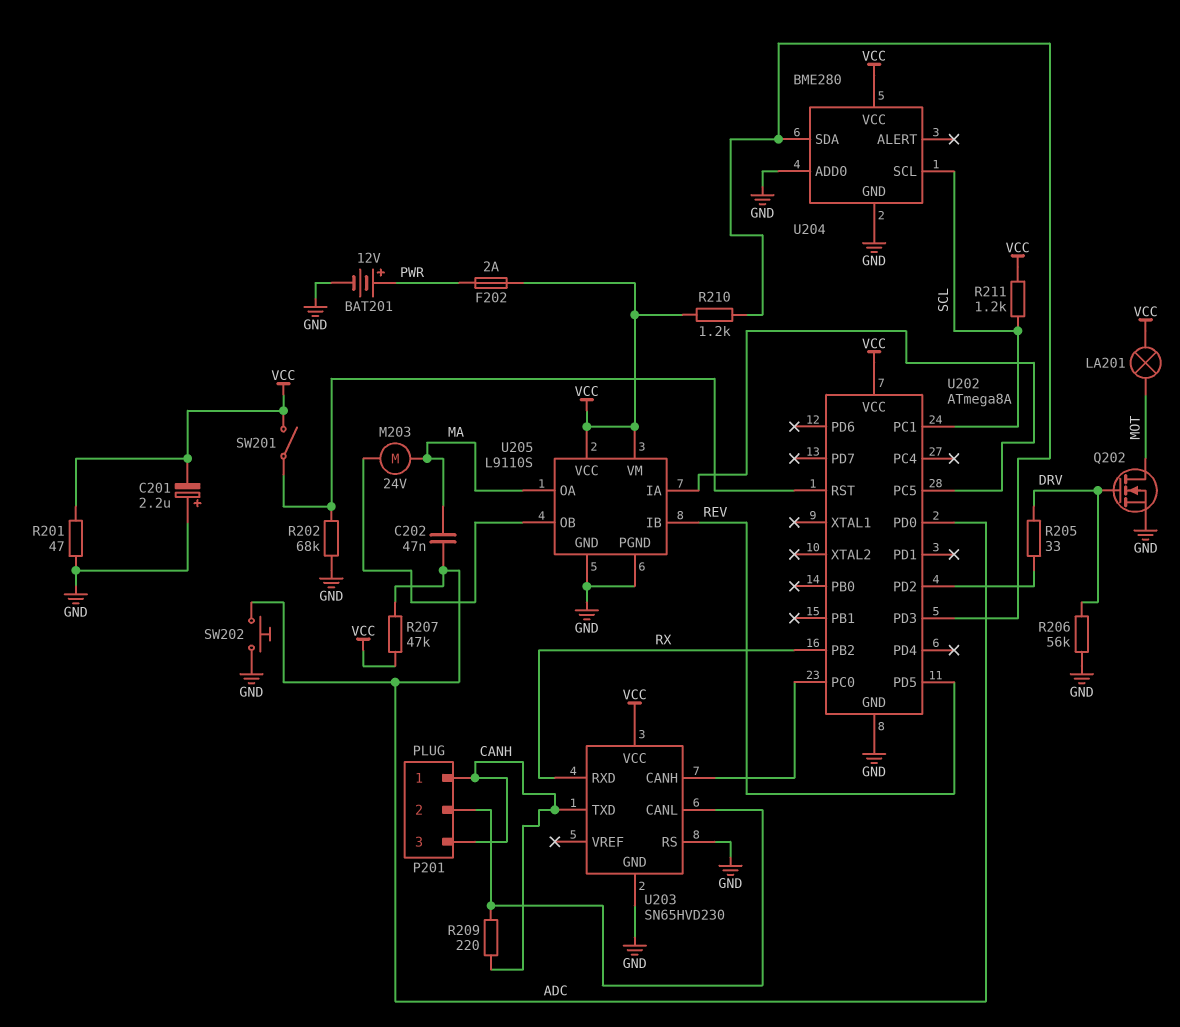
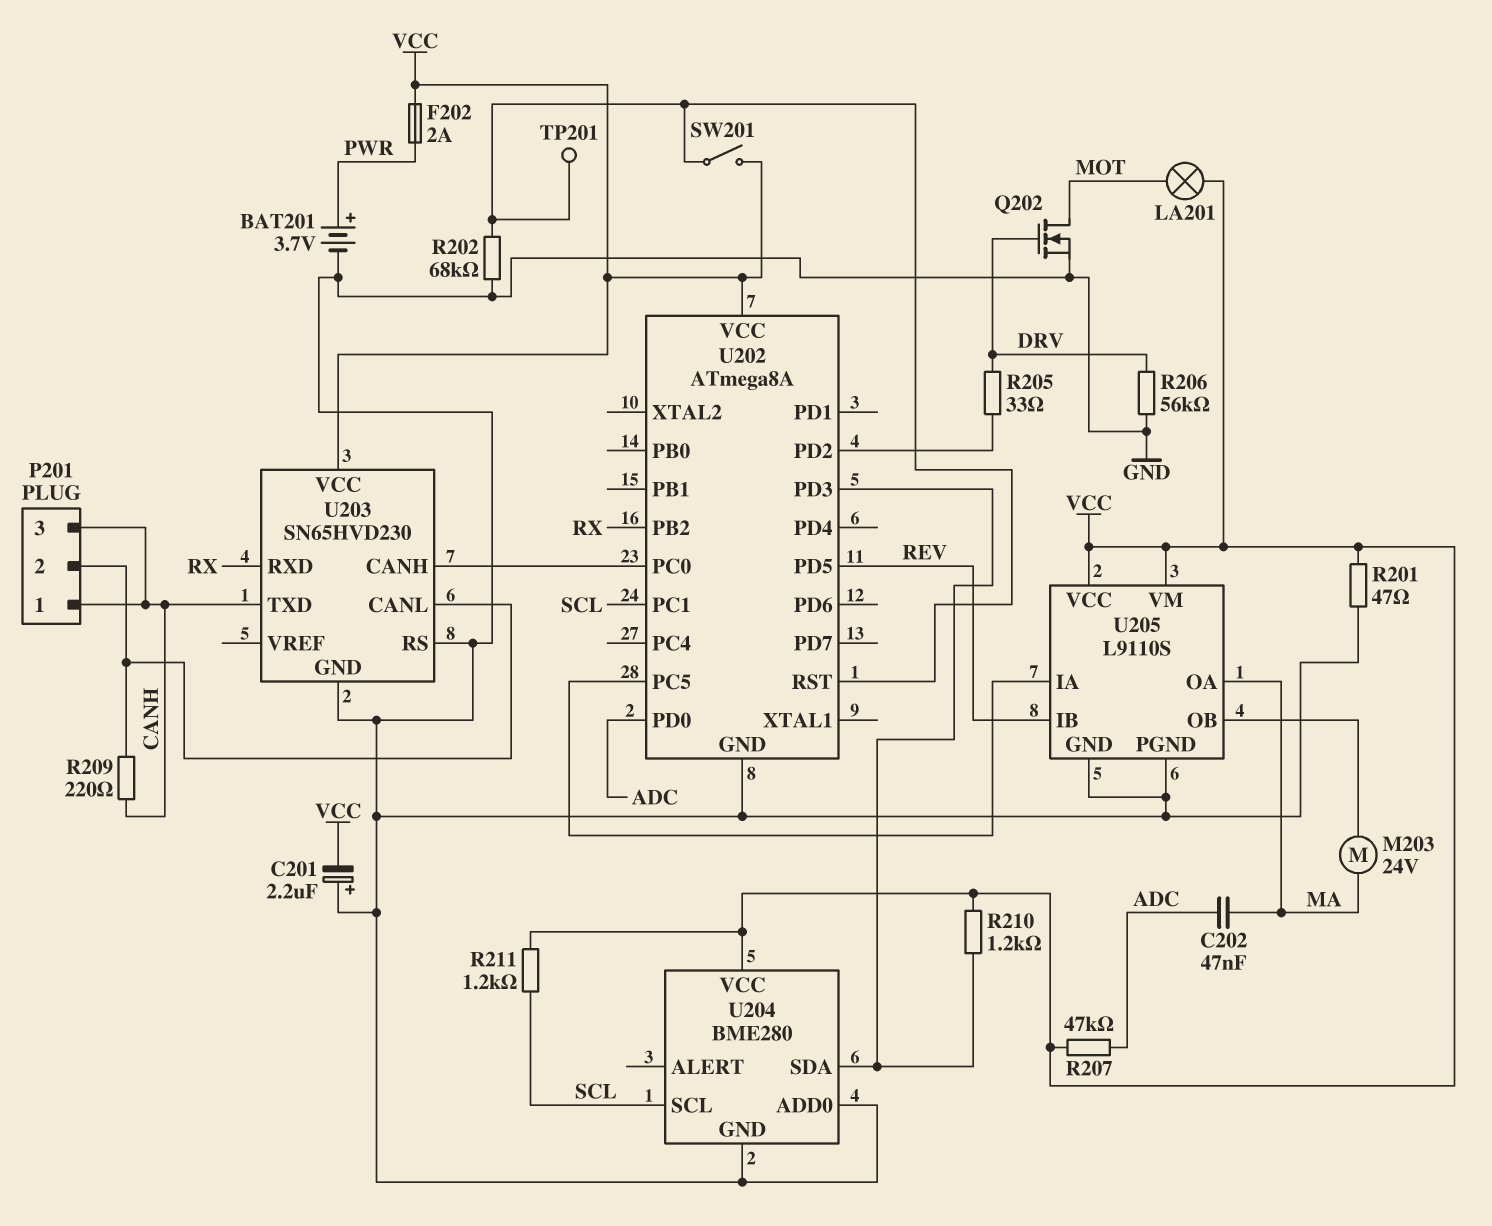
BAT201: 12V (plus PWR, minus GND) -> 3.7V (plus PWR, minus GND)
SW202: button (ADC, GND) -> none
TP201: none -> test point (U202/RST)

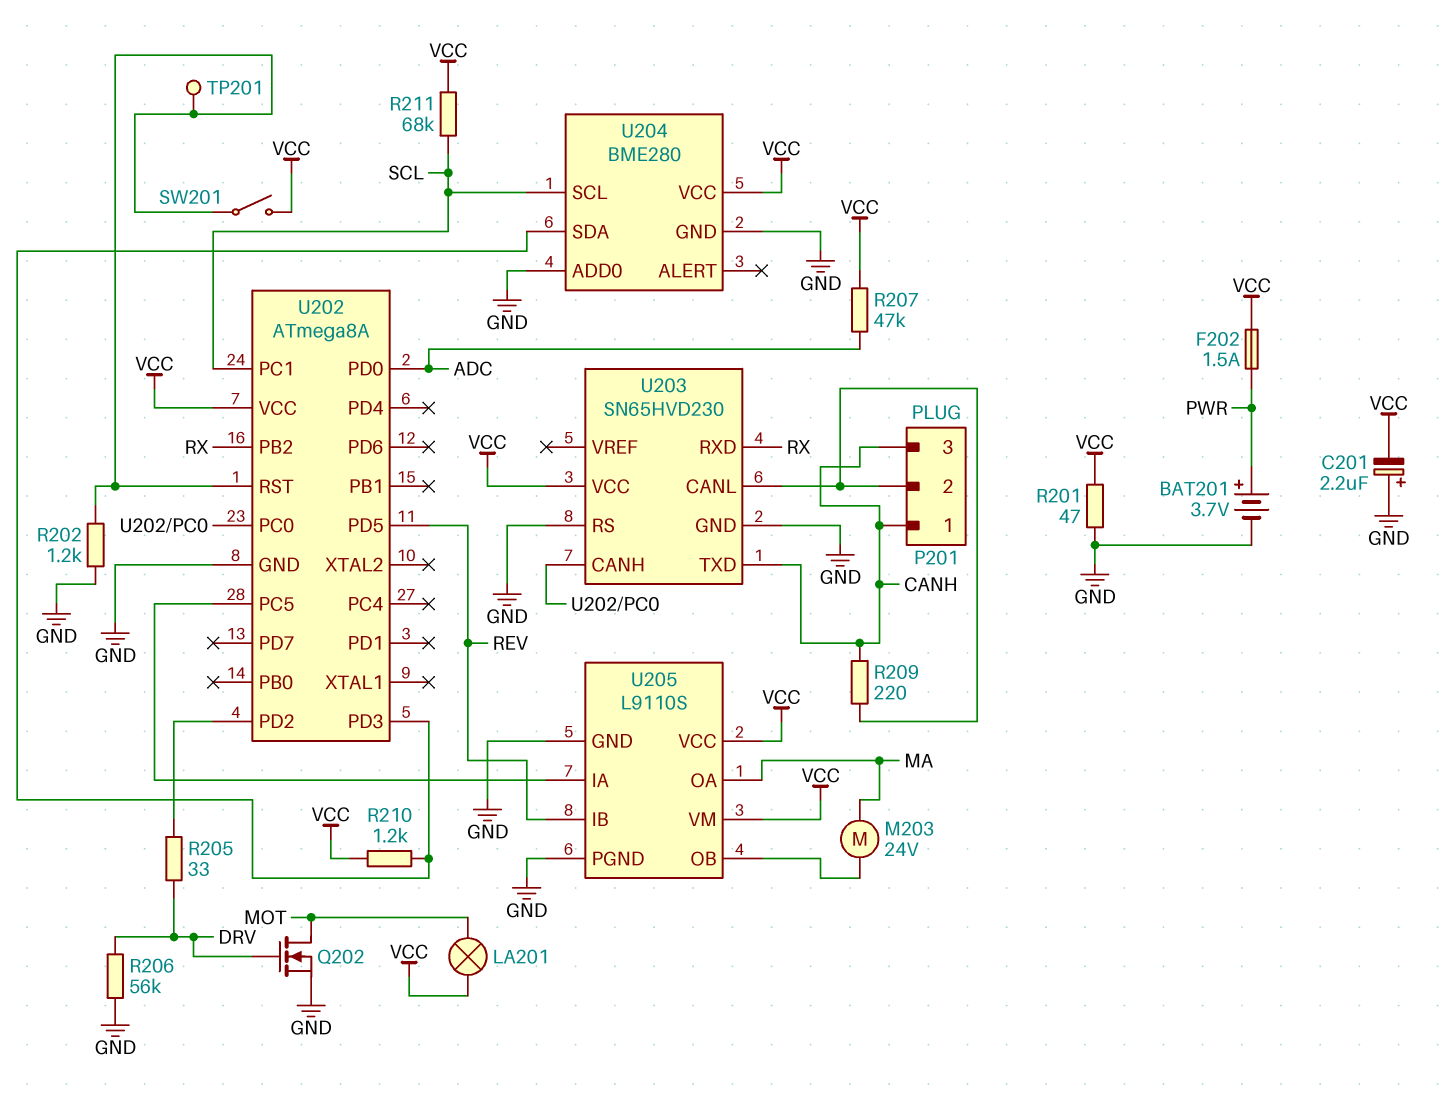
C202: 47nF (ADC, MA) -> none
F202: 2A (PWR, VCC) -> 1.5A (PWR, VCC)
R202: 68k (GND, U202/RST) -> 1.2k (GND, U202/RST)
R211: 1.2k (SCL, VCC) -> 68k (SCL, VCC)

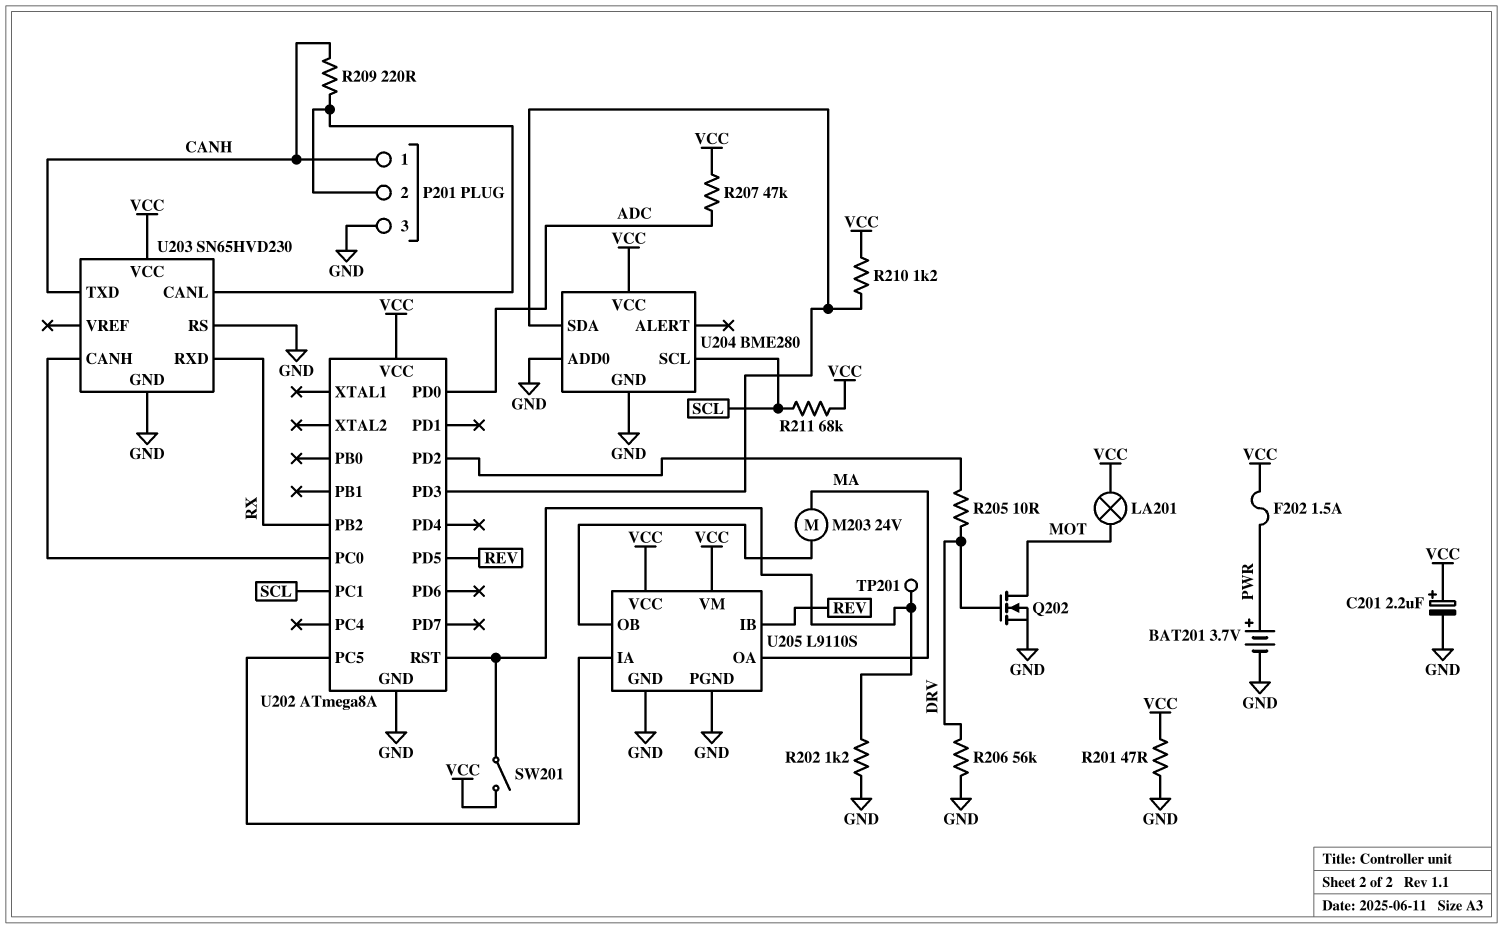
C201: 2.2uF (plus GND, minus VCC) -> 2.2uF (plus VCC, minus GND)
P201 pin 3: CANH -> GND
R205: 33 (DRV, U202/PD2) -> 10 (DRV, U202/PD2)

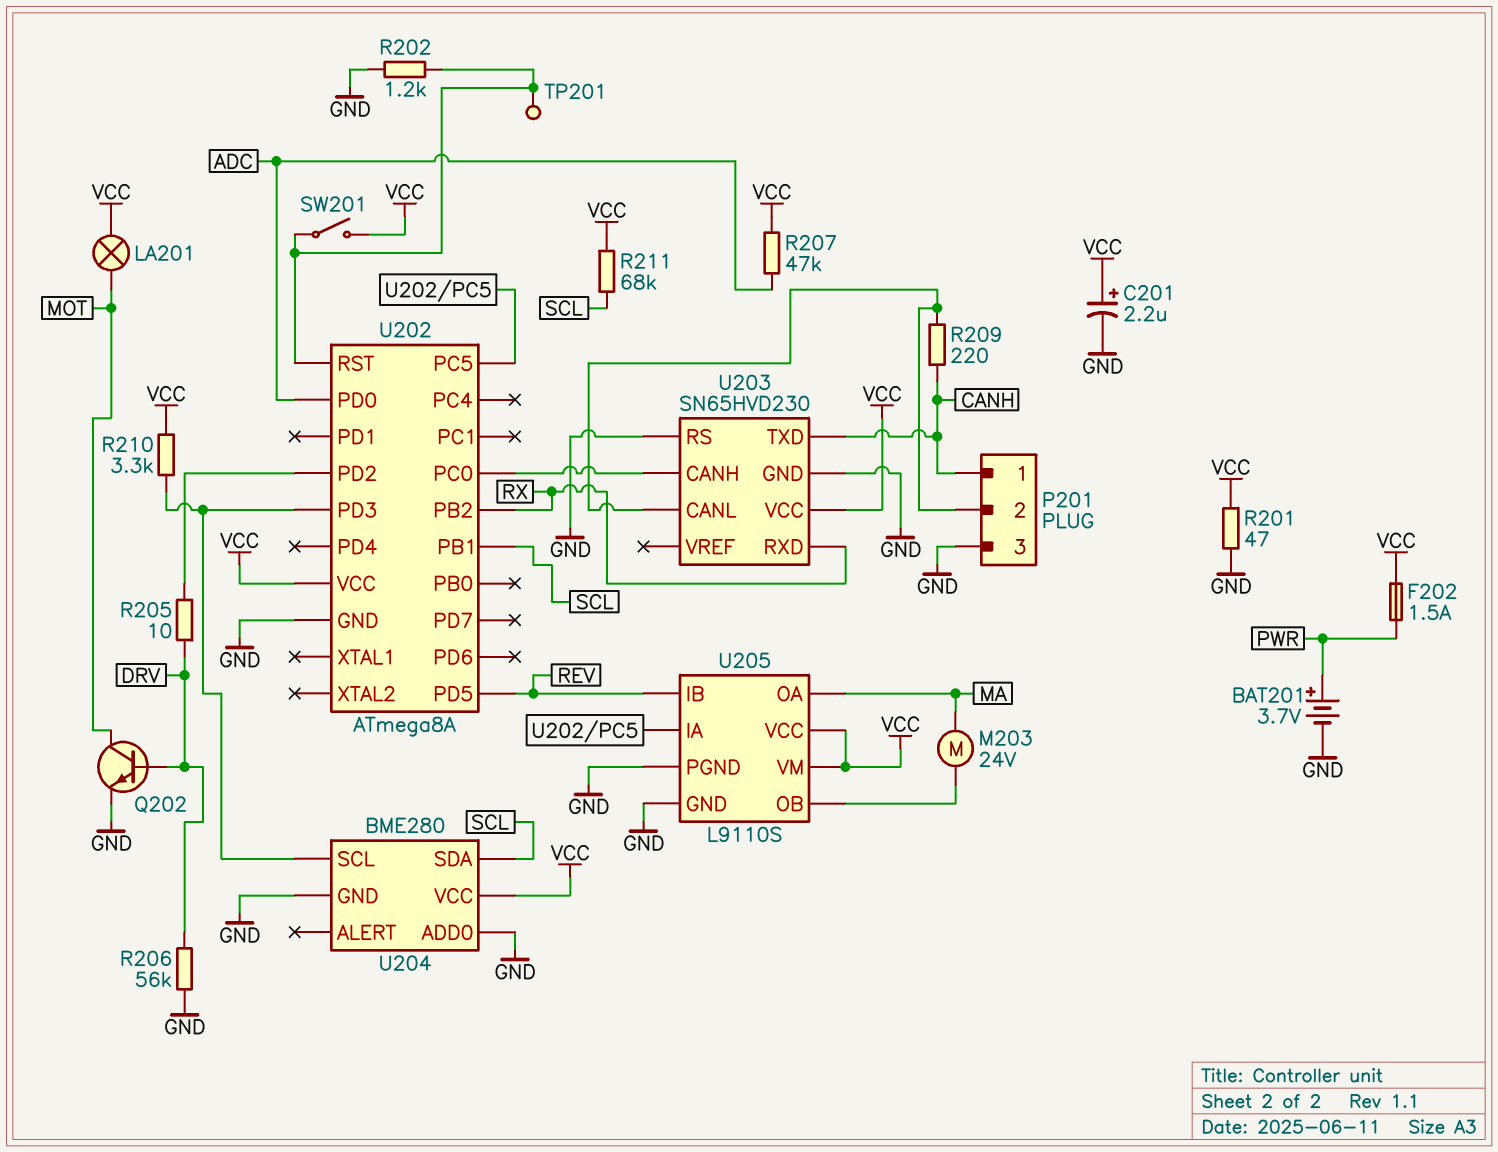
Q202: NMOS (G DRV, D MOT, S GND) -> NPN (B DRV, C MOT, E GND)
R210: 1.2k (U202/PD3, VCC) -> 3.3k (U202/PD3, VCC)
U202 pin PB1: none -> SCL
U202 pin PC1: SCL -> none
U204 pin SCL: SCL -> U202/PD3
U204 pin SDA: U202/PD3 -> SCL

